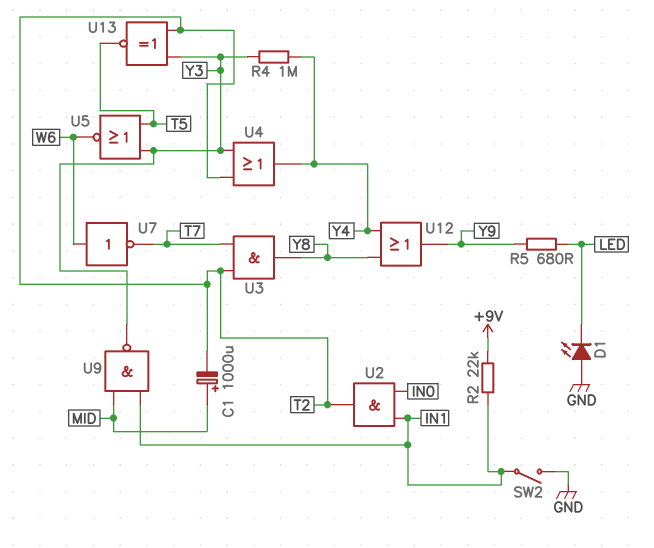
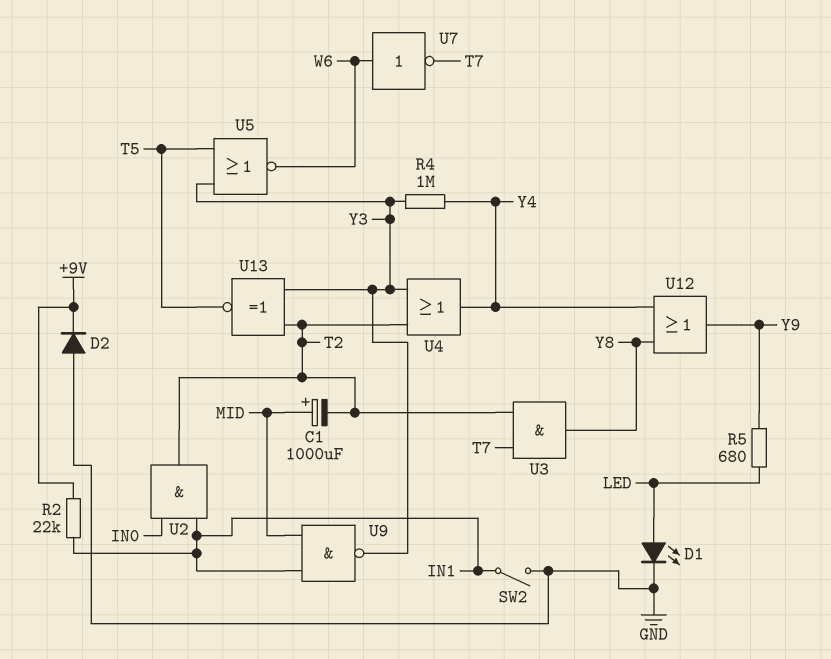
D1: LED (A GND, K LED) -> LED (A LED, K GND)
D2: none -> diode (A GND, K +9V)

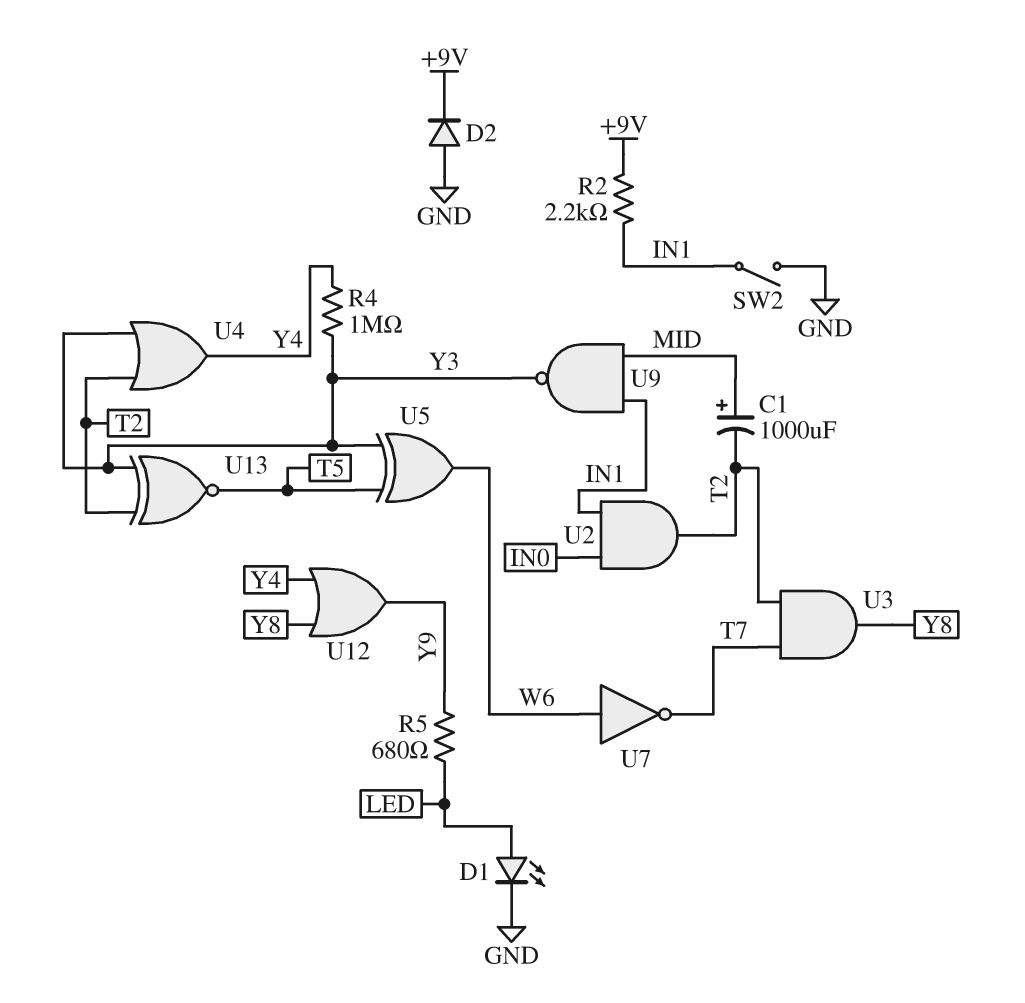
R2: 22k (+9V, IN1) -> 2.2k (+9V, IN1)
U5: NOR (in T5, in Y3, out W6) -> XOR (in T5, in Y3, out W6)

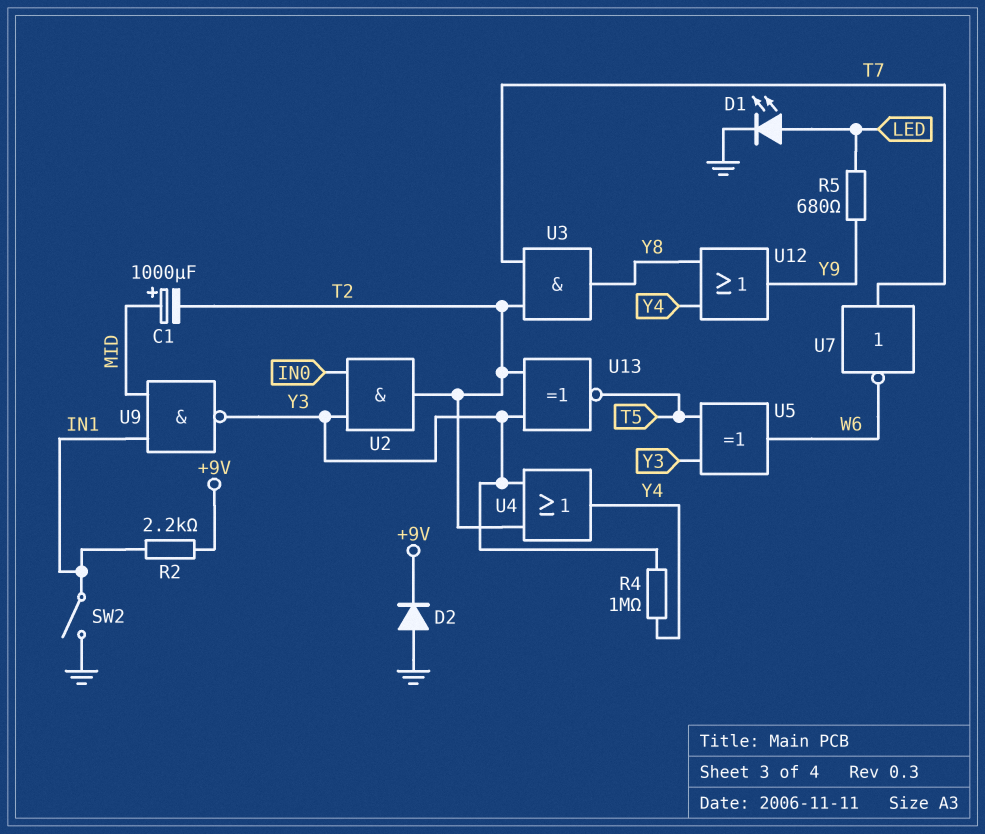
U2: AND (in IN0, in IN1, out T2) -> AND (in IN0, in Y3, out T2)
U7: NOT (in W6, out T7) -> NOT (in T7, out W6)

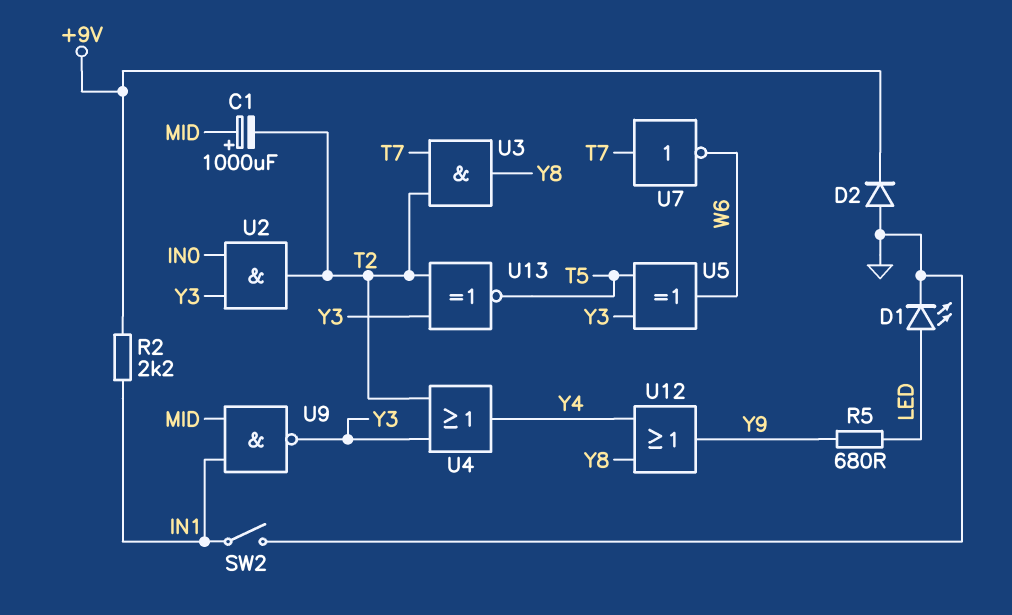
R4: 1M (Y3, Y4) -> none

